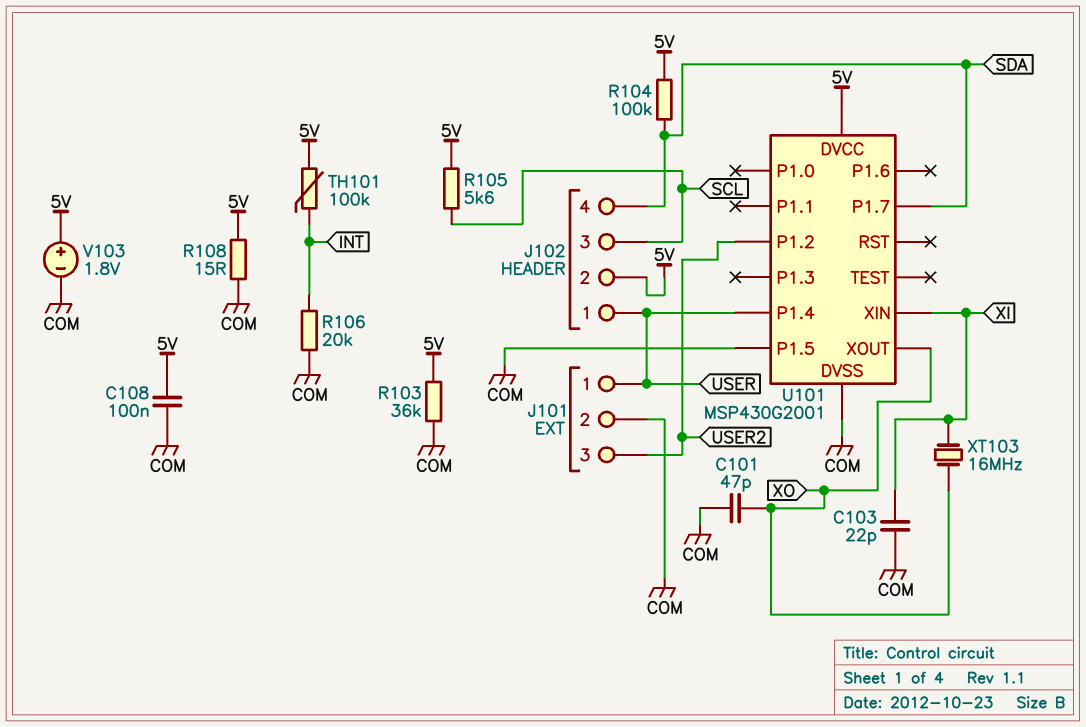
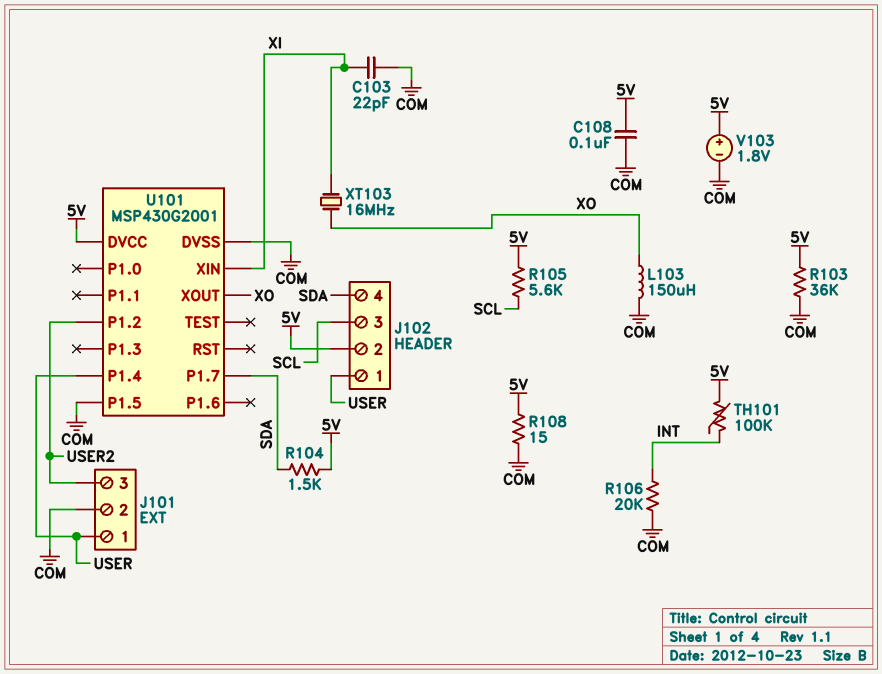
C101: 47pF (COM, XO) -> none
L103: none -> 150uH (COM, XO)
R104: 100k (5V, SDA) -> 1.5k (5V, SDA)

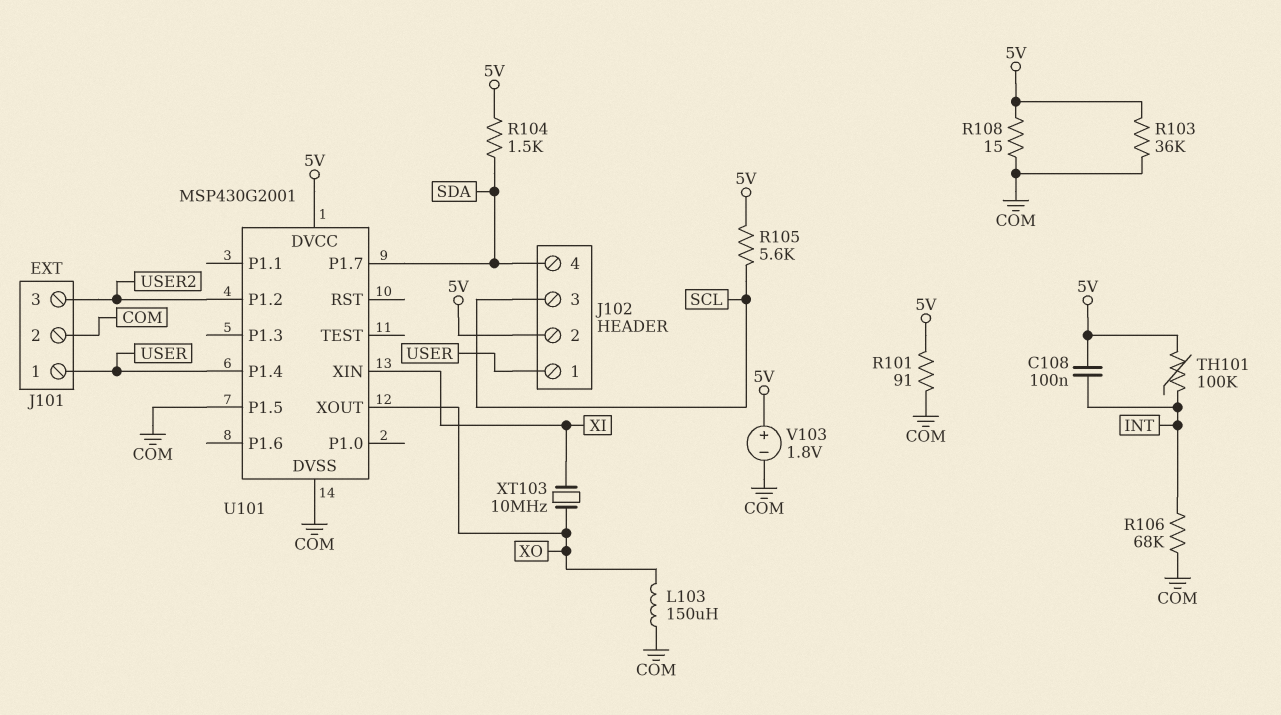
C103: 22pF (COM, XI) -> none
C108: 100nF (5V, COM) -> 100nF (5V, INT)
R101: none -> 91 (5V, COM)
R106: 20k (COM, INT) -> 68k (COM, INT)
XT103: 16MHz (XI, XO) -> 10MHz (XI, XO)

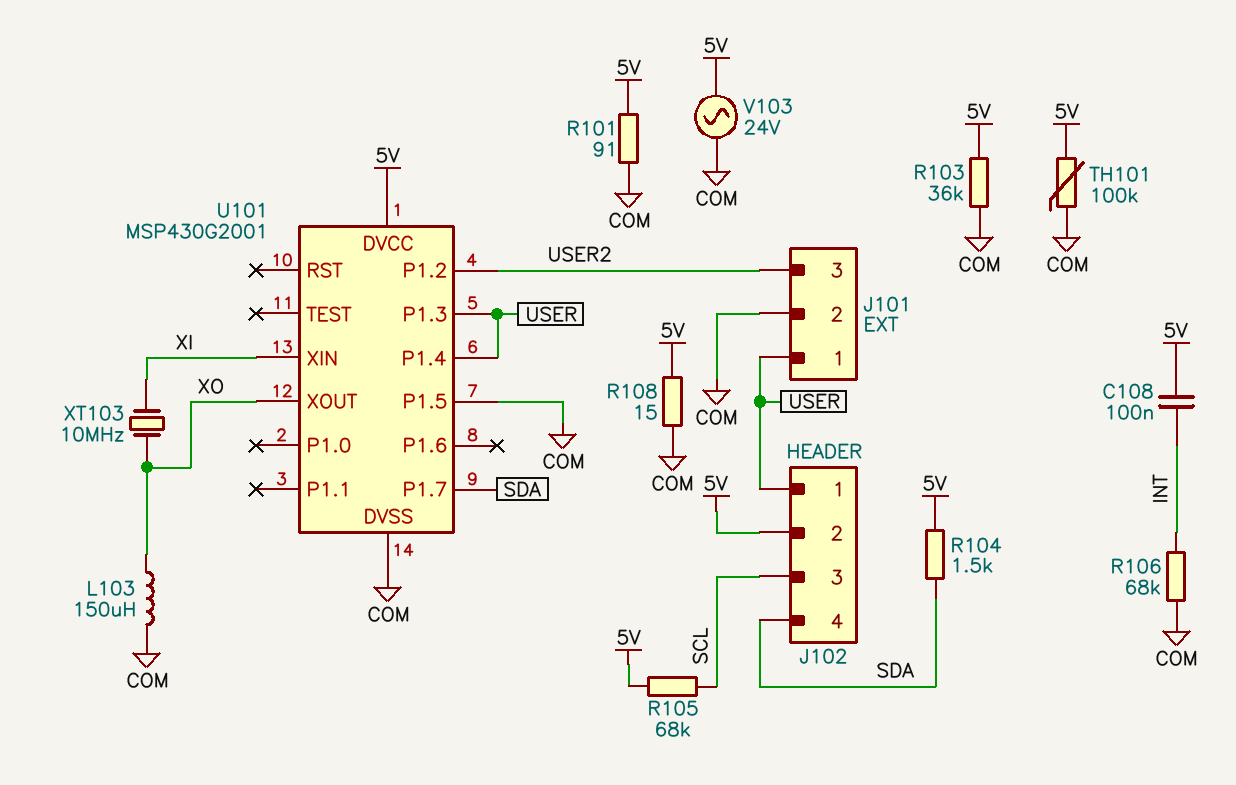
R105: 5.6k (5V, SCL) -> 68k (5V, SCL)
TH101: 100k (5V, INT) -> 100k (5V, COM)
U101 pin P1.3: none -> USER
V103: 1.8V (plus 5V, minus COM) -> AC 24V (5V, COM)

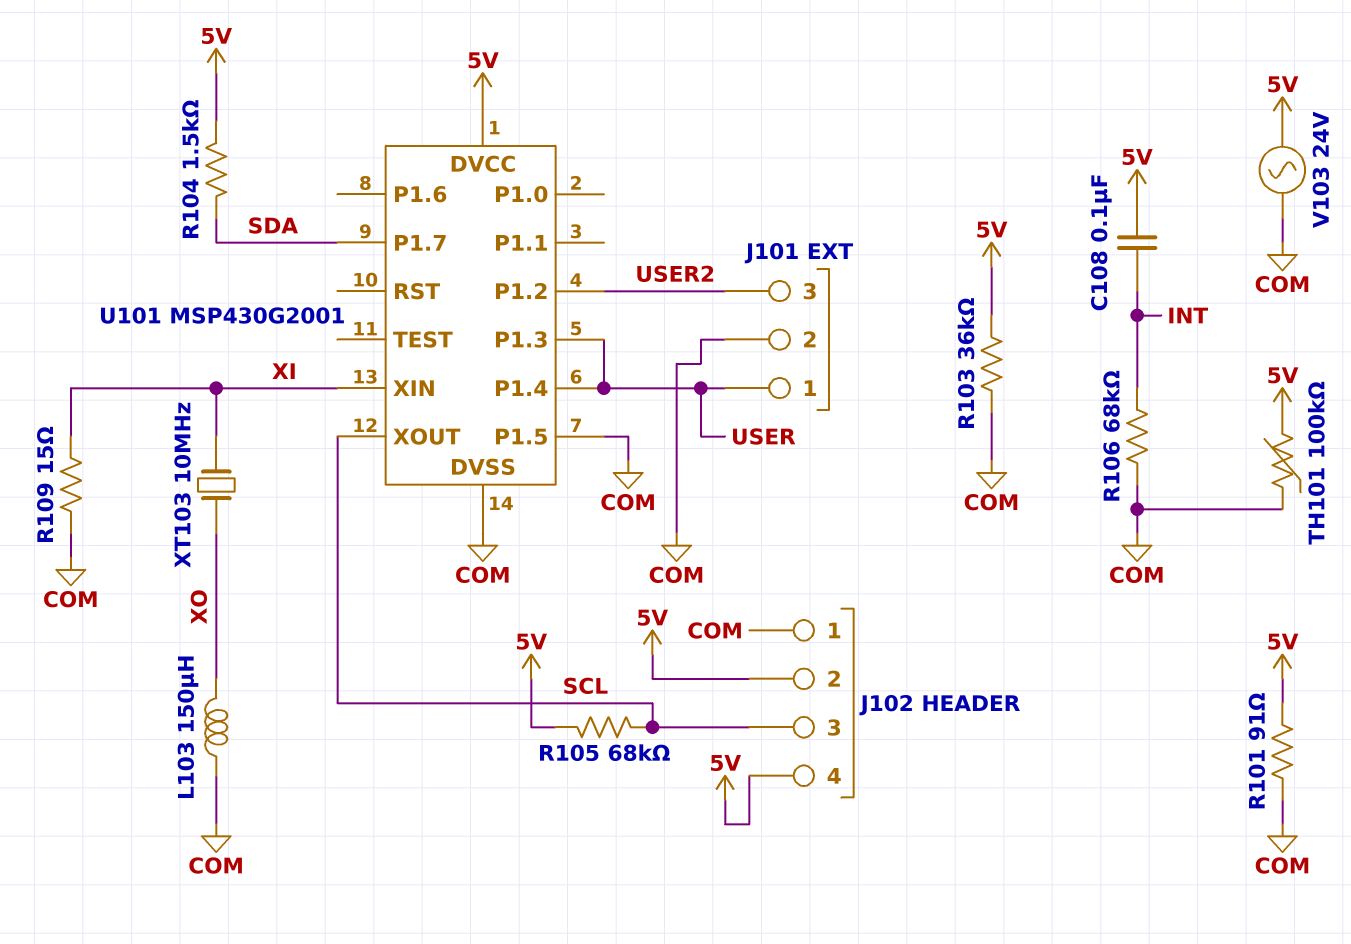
J102 pin 1: USER -> COM
J102 pin 4: SDA -> 5V
R108: 15 (5V, COM) -> none
R109: none -> 15 (COM, XI)
U101 pin XOUT: XO -> SCL

